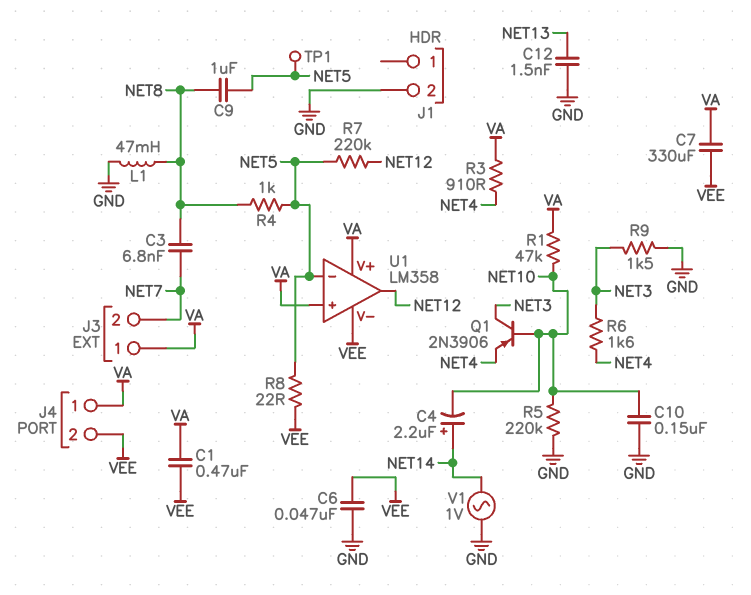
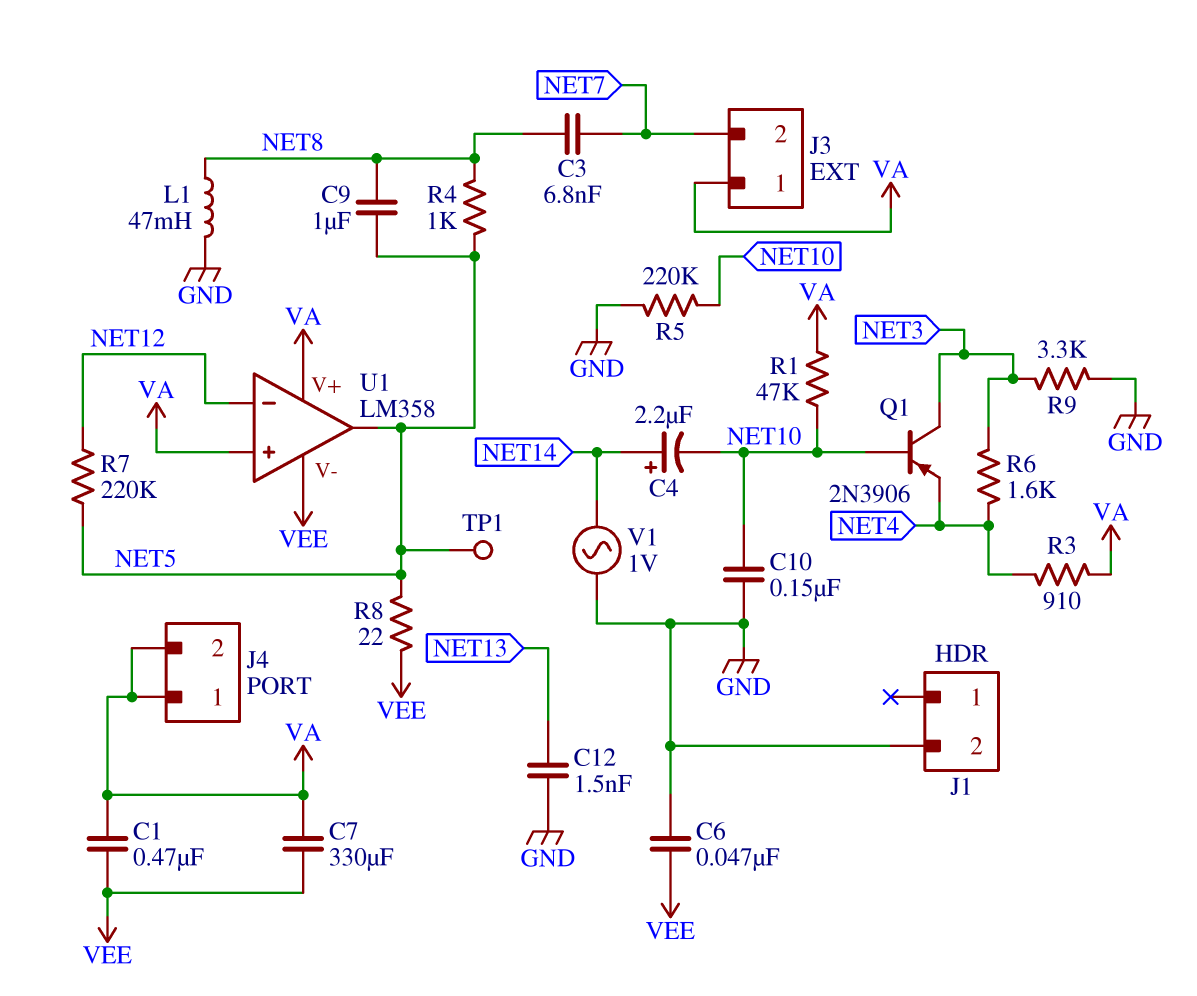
J4 pin 2: VEE -> VA
R9: 1.5k (GND, NET3) -> 3.3k (GND, NET3)
U1 pin in-: NET5 -> NET12
U1 pin out: NET12 -> NET5

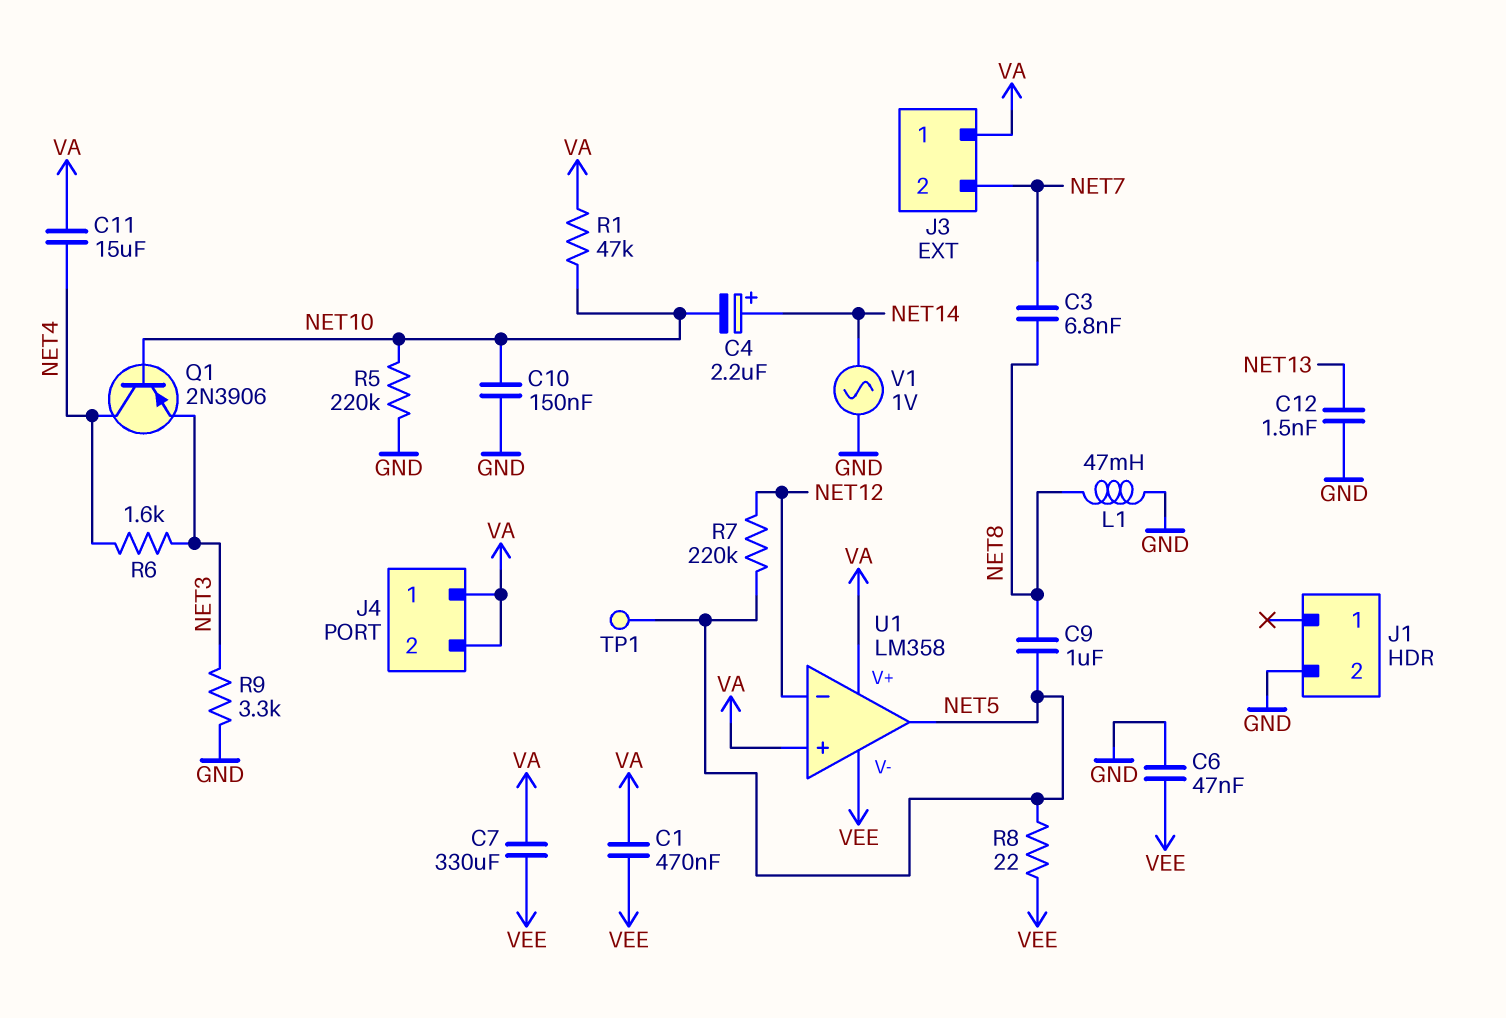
C11: none -> 15uF (NET4, VA)
Q1: PNP 2N3906 (B NET10, C NET3, E NET4) -> PNP 2N3906 (B NET10, C NET4, E NET3)
R3: 910 (NET4, VA) -> none
R4: 1k (NET5, NET8) -> none

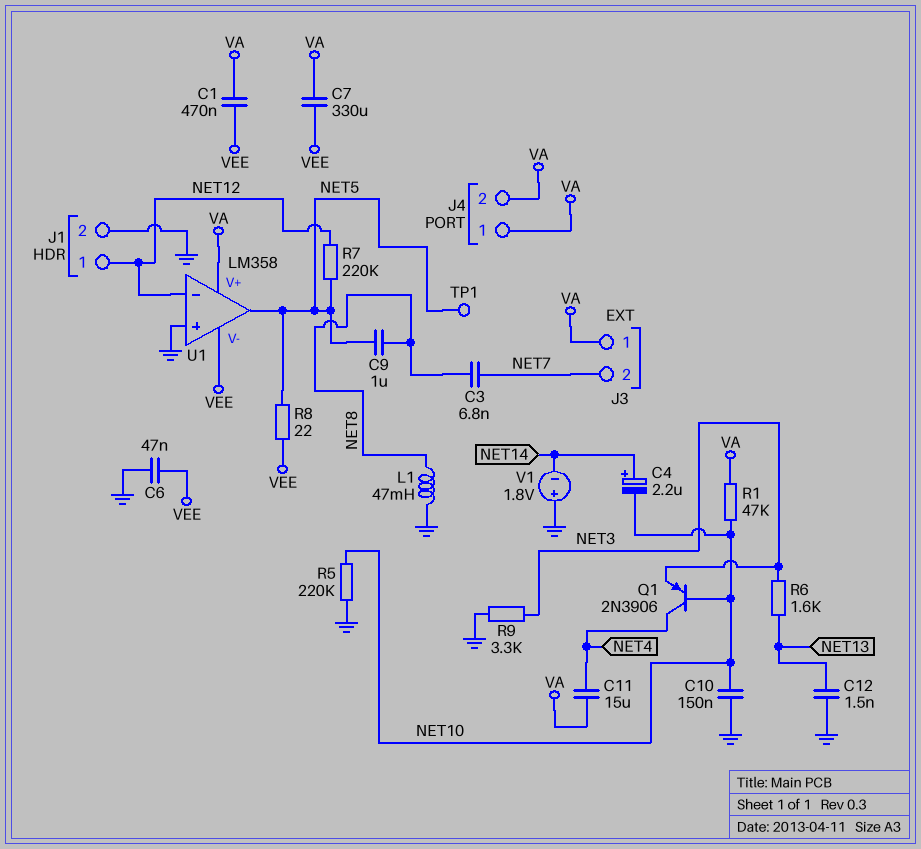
J1 pin 1: none -> NET12
R6: 1.6k (NET3, NET4) -> 1.6k (NET3, NET13)
U1 pin in+: VA -> GND
V1: AC 1V (GND, NET14) -> 1.8V (plus GND, minus NET14)

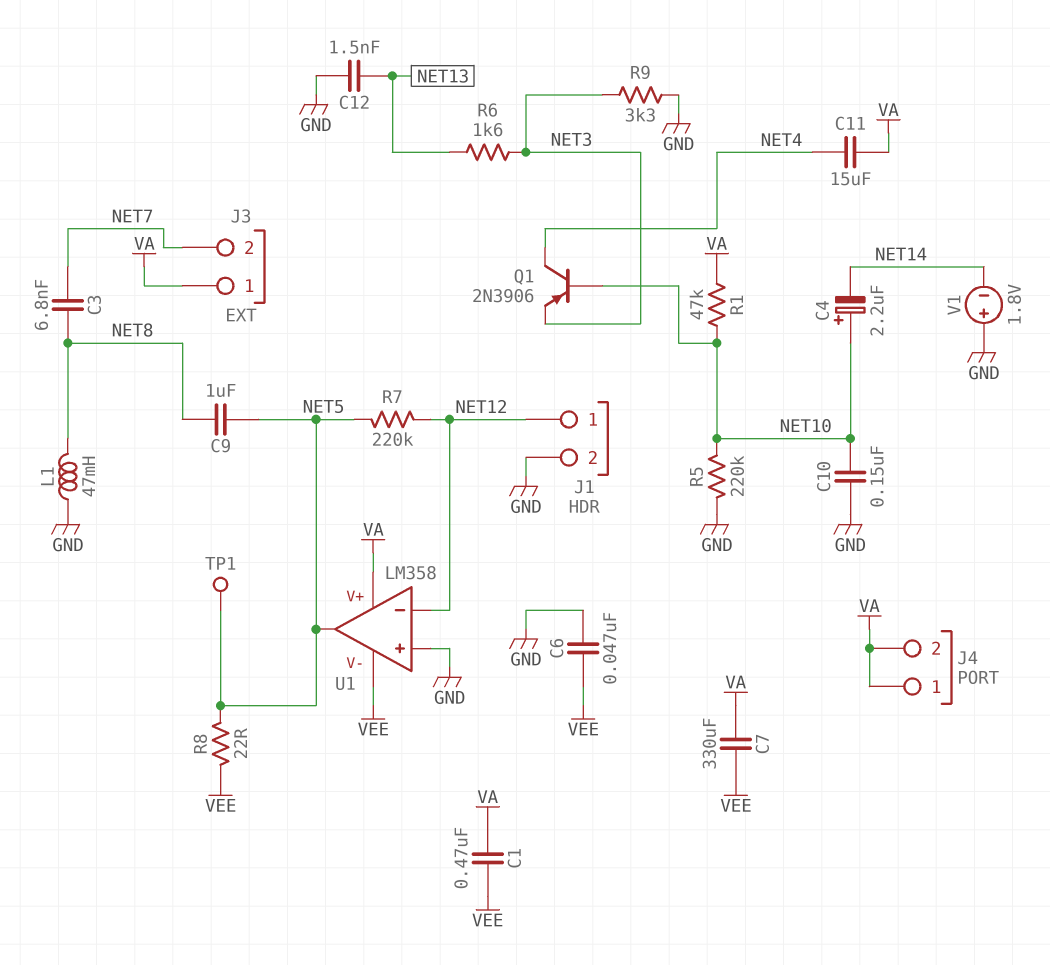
C4: 2.2uF (plus NET14, minus NET10) -> 2.2uF (plus NET10, minus NET14)

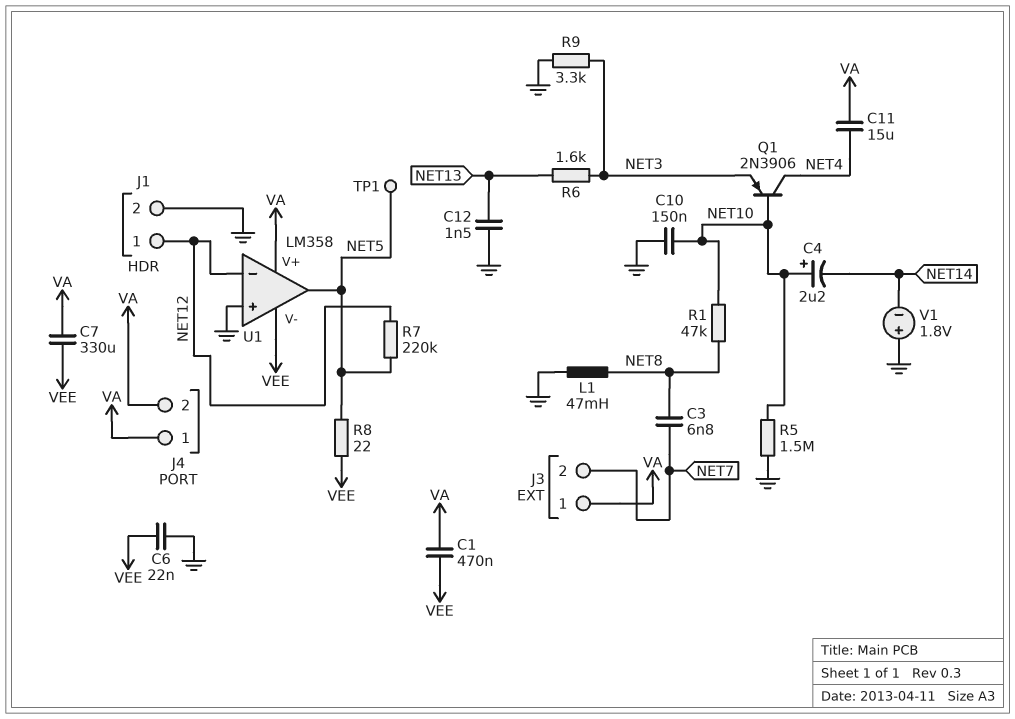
C6: 47nF (GND, VEE) -> 22nF (GND, VEE)
C9: 1uF (NET5, NET8) -> none
R1: 47k (NET10, VA) -> 47k (NET8, NET10)
R5: 220k (GND, NET10) -> 1.5M (GND, NET10)

